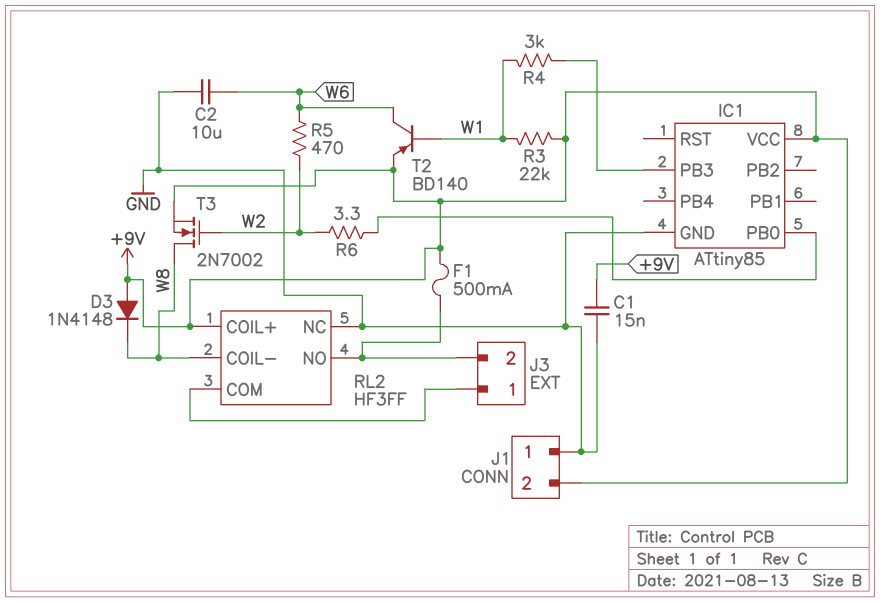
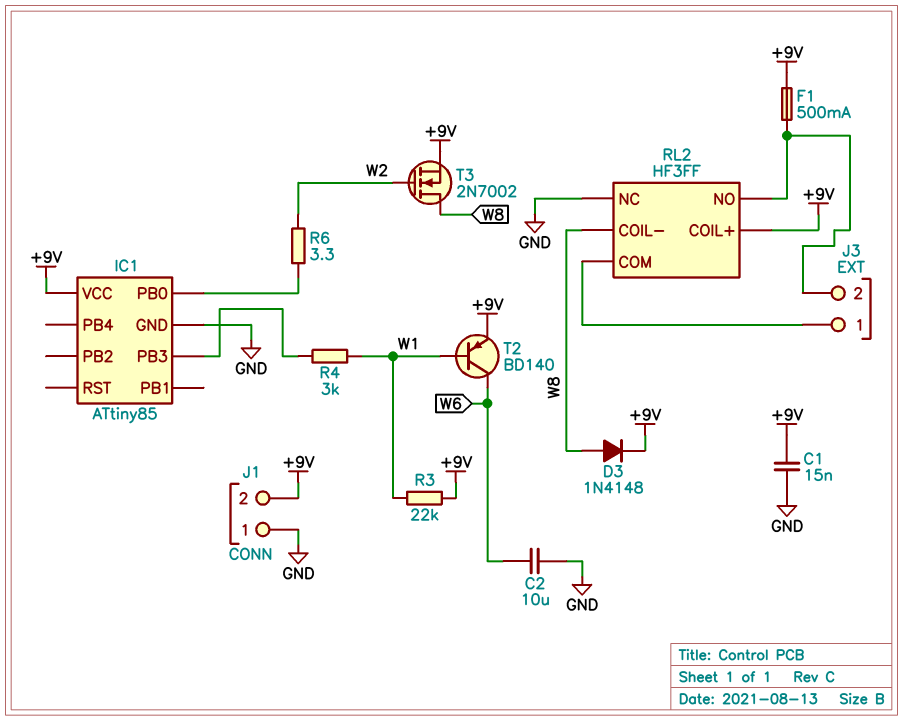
D3: diode 1N4148 (A +9V, K W8) -> diode 1N4148 (A W8, K +9V)
R5: 470 (W2, W6) -> none

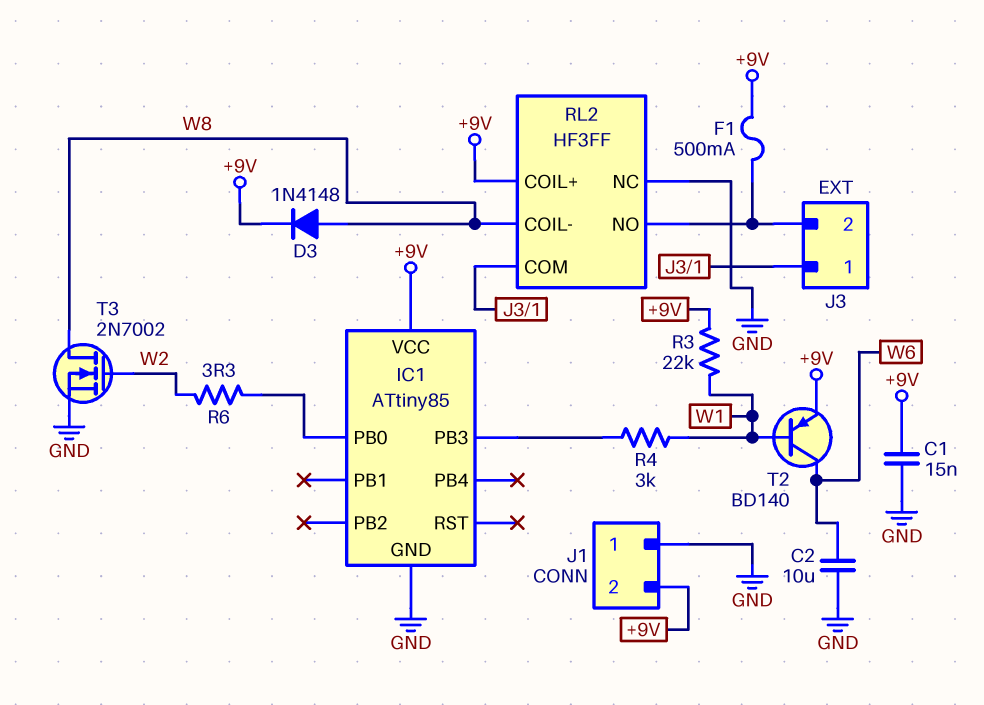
T3: NMOS 2N7002 (G W2, D W8, S +9V) -> NMOS 2N7002 (G W2, D W8, S GND)

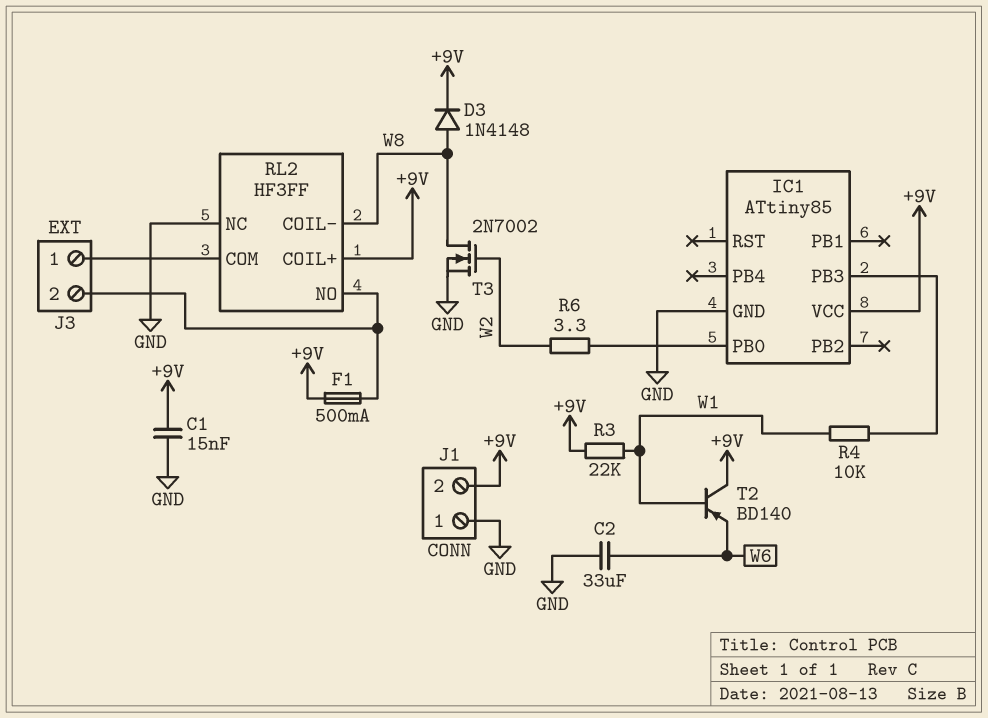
C2: 10uF (GND, W6) -> 33uF (GND, W6)
R4: 3k (IC1/PB3, W1) -> 10k (IC1/PB3, W1)
T2: PNP BD140 (B W1, C W6, E +9V) -> PNP BD140 (B W1, C +9V, E W6)

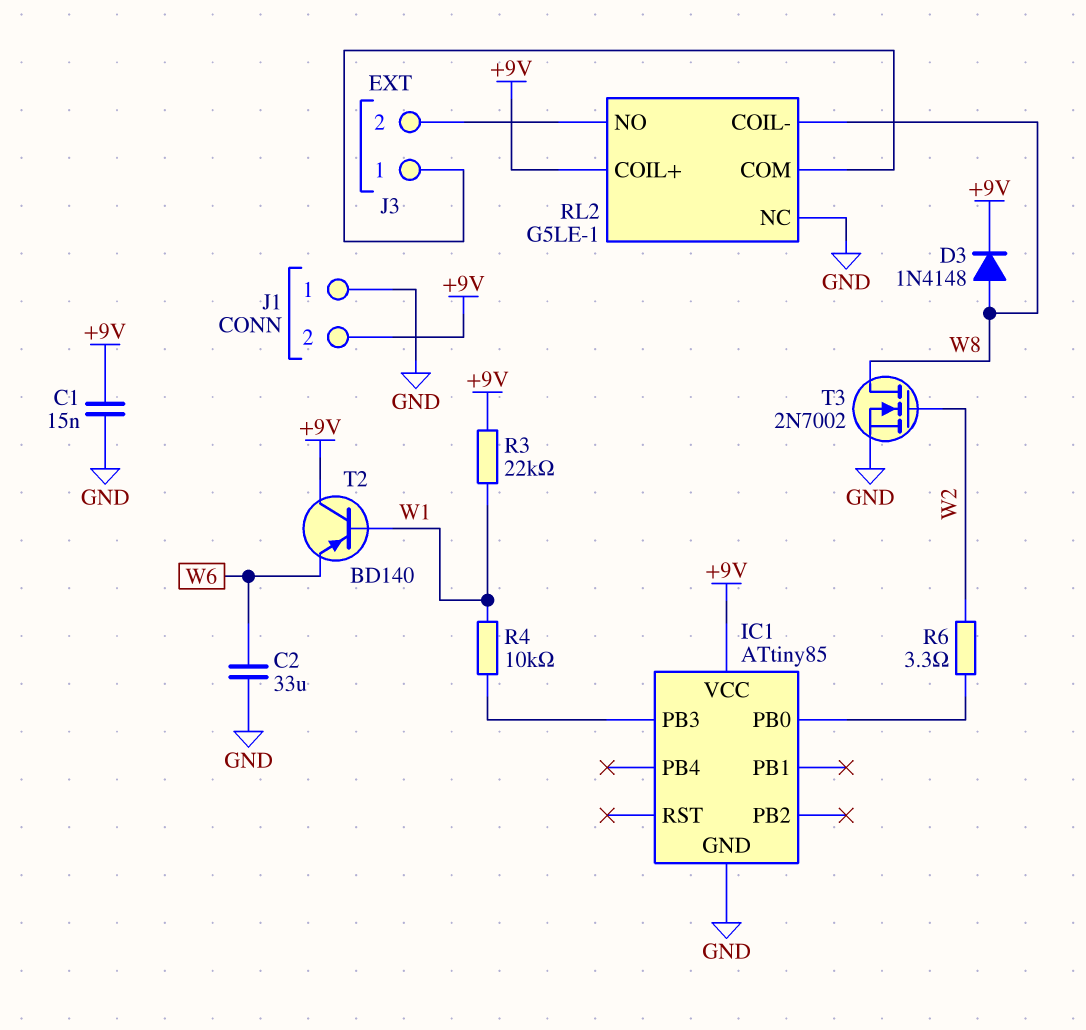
F1: 500mA (+9V, J3/2) -> none
RL2: HF3FF -> G5LE-1

